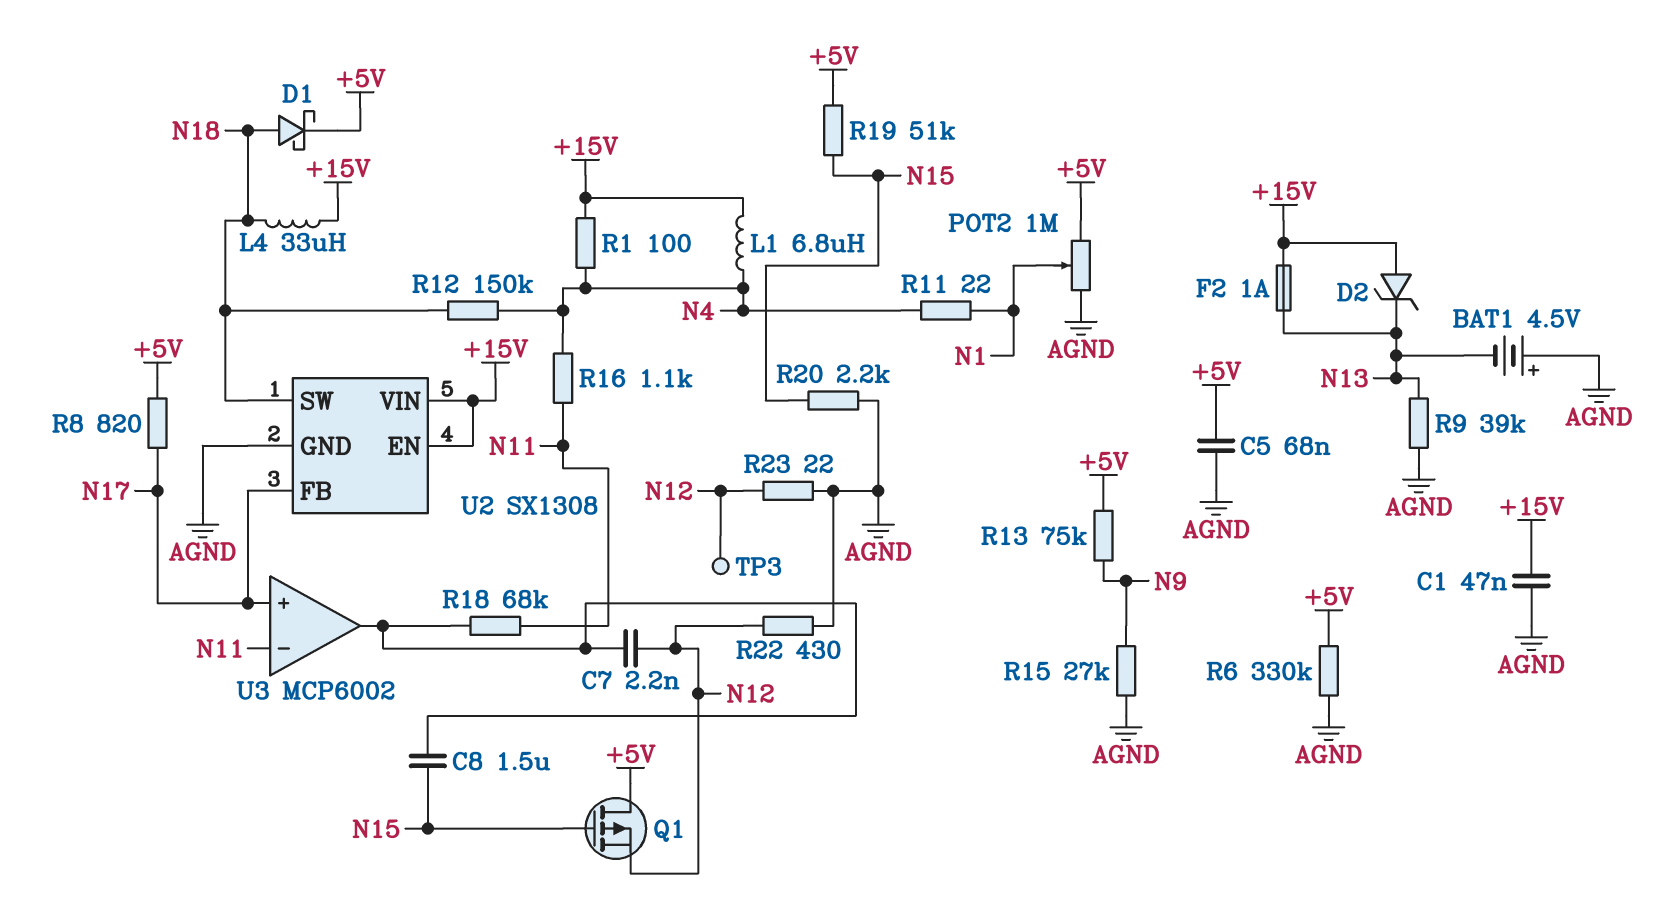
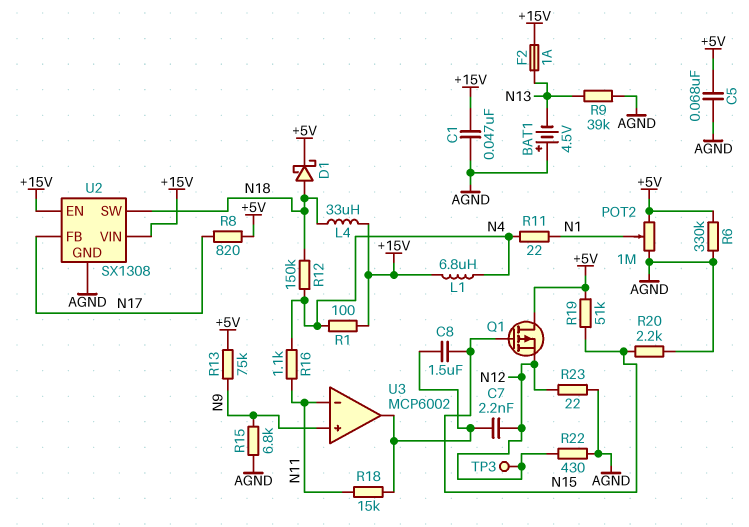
D2: zener (A +15V, K N13) -> none
R15: 27k (AGND, N9) -> 6.8k (AGND, N9)
R18: 68k (N11, U3/out) -> 15k (N11, U3/out)
U3 pin in+: N17 -> N9

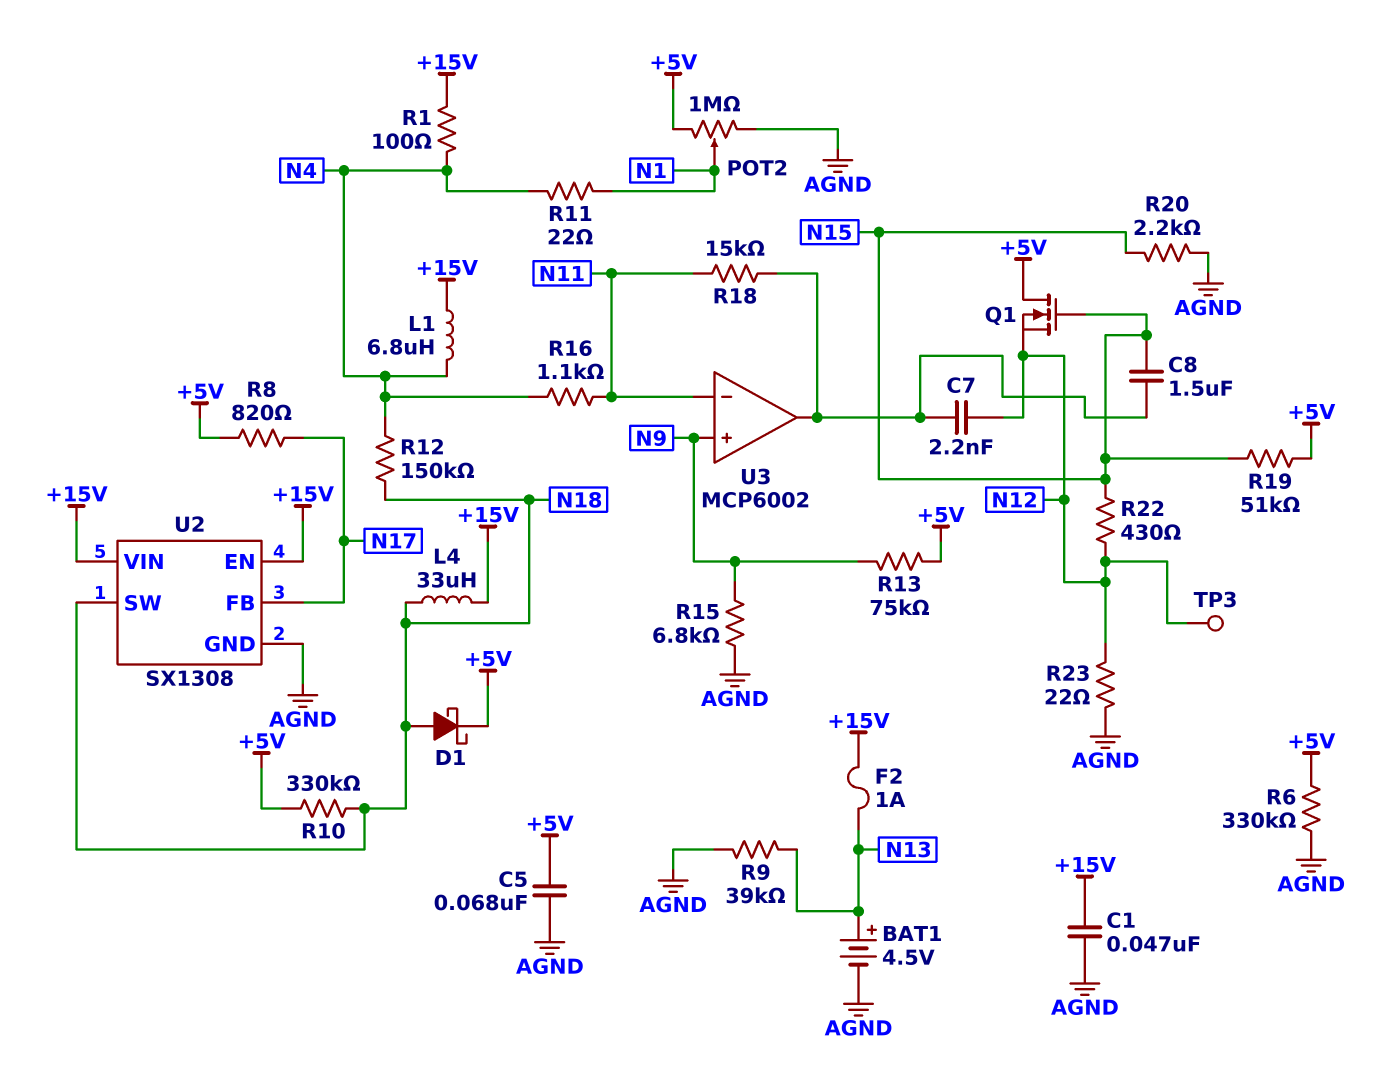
BAT1: 4.5V (plus AGND, minus N13) -> 4.5V (plus N13, minus AGND)
Q1: PMOS (G N15, D +5V, S N12) -> NMOS (G N15, D +5V, S N12)
R10: none -> 330k (+5V, N18)
R22: 430 (AGND, N12) -> 430 (N12, N15)

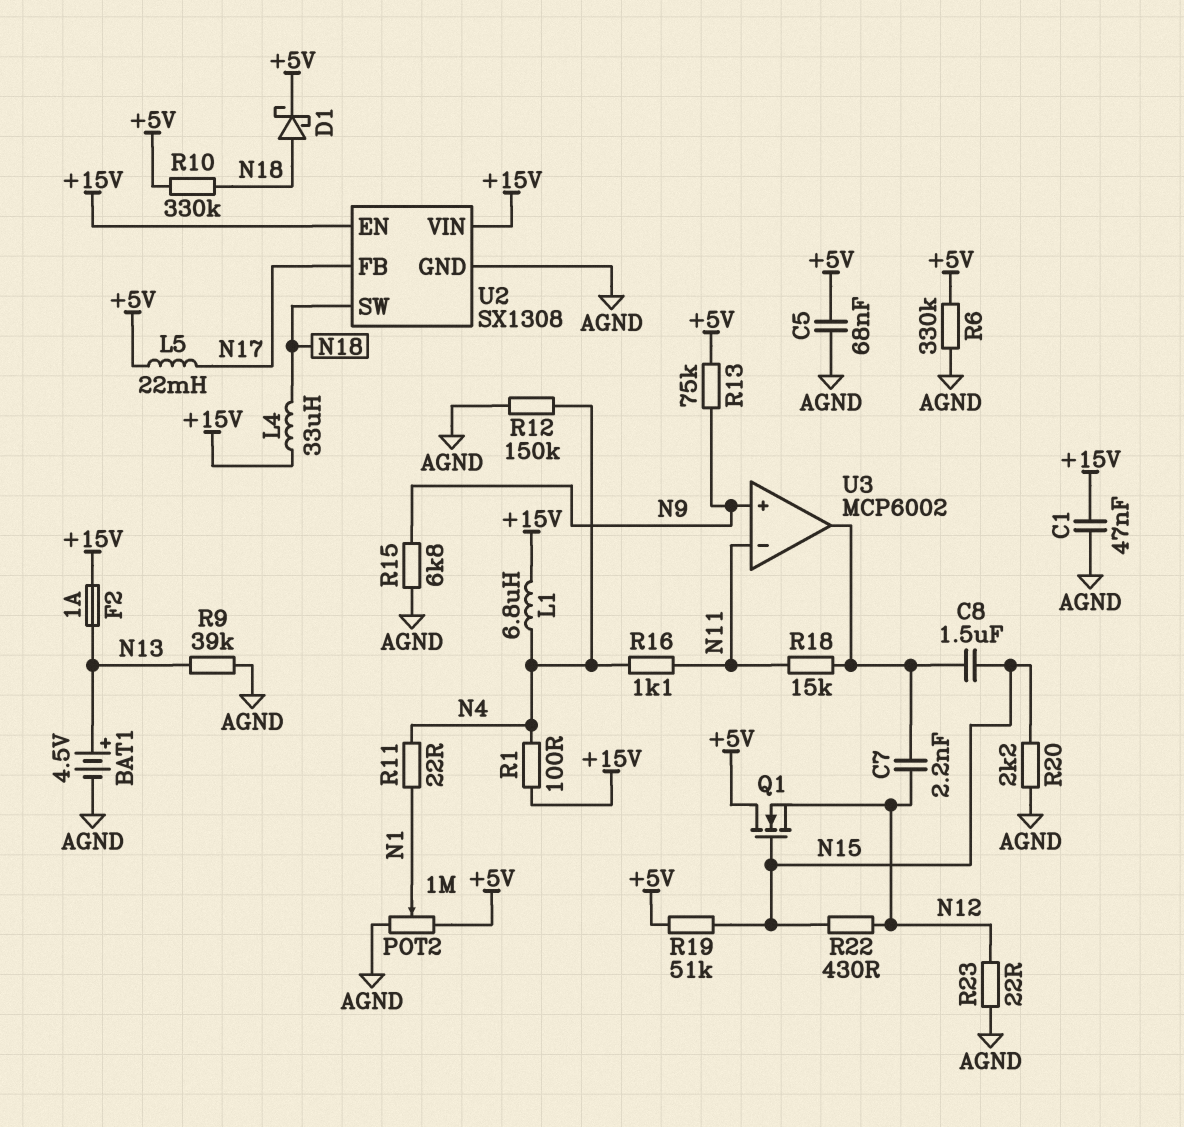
L5: none -> 22mH (+5V, N17)
R8: 820 (+5V, N17) -> none
R12: 150k (N4, N18) -> 150k (AGND, N4)
TP3: test point (N12) -> none

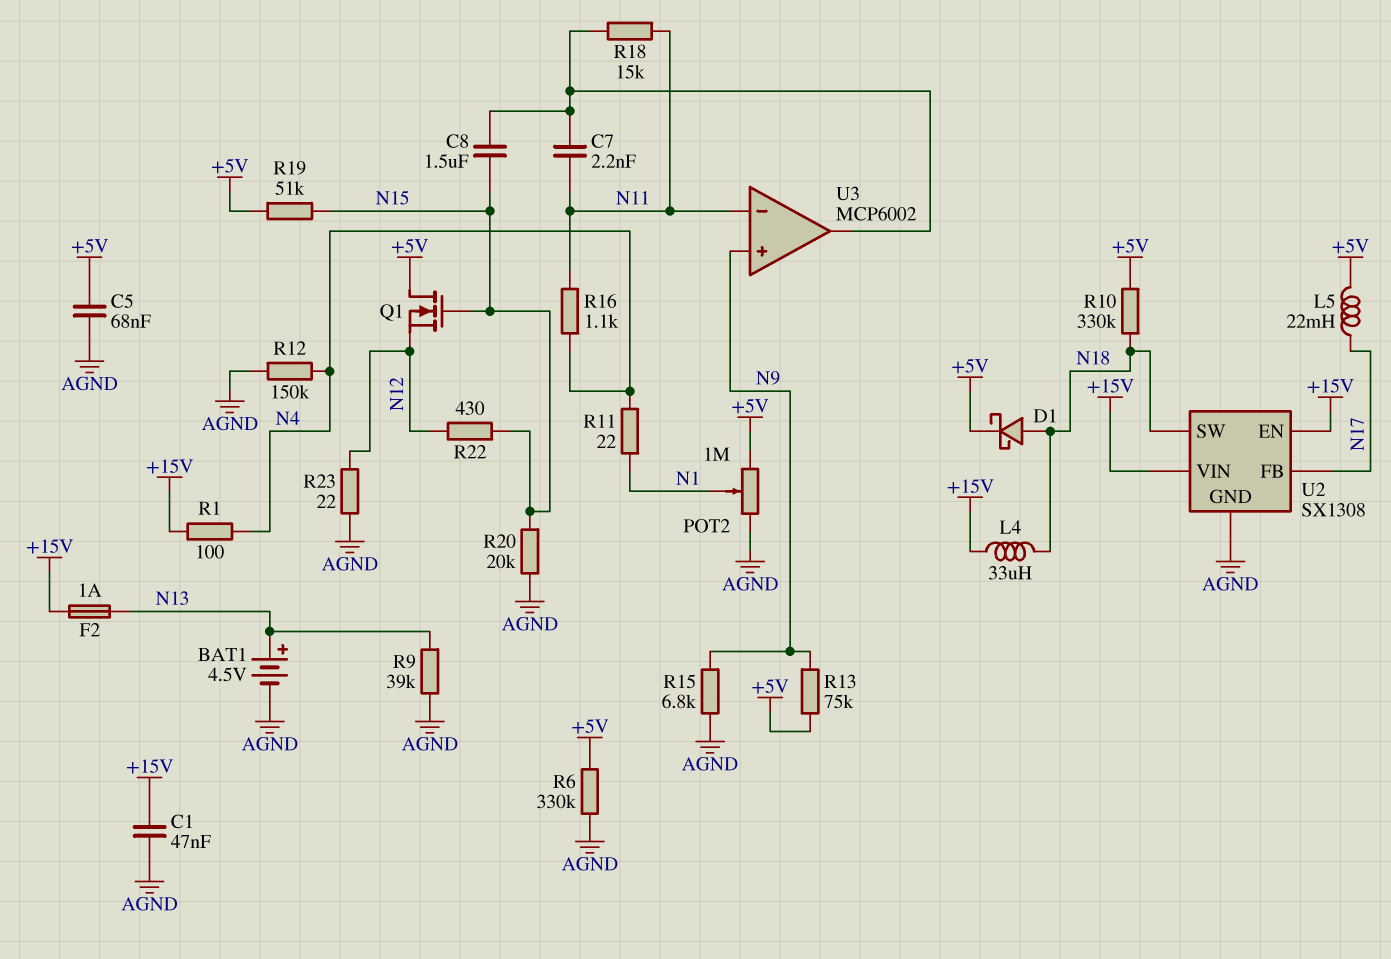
C7: 2.2nF (N12, U3/out) -> 2.2nF (N11, U3/out)
L1: 6.8uH (+15V, N4) -> none
R20: 2.2k (AGND, N15) -> 20k (AGND, N15)

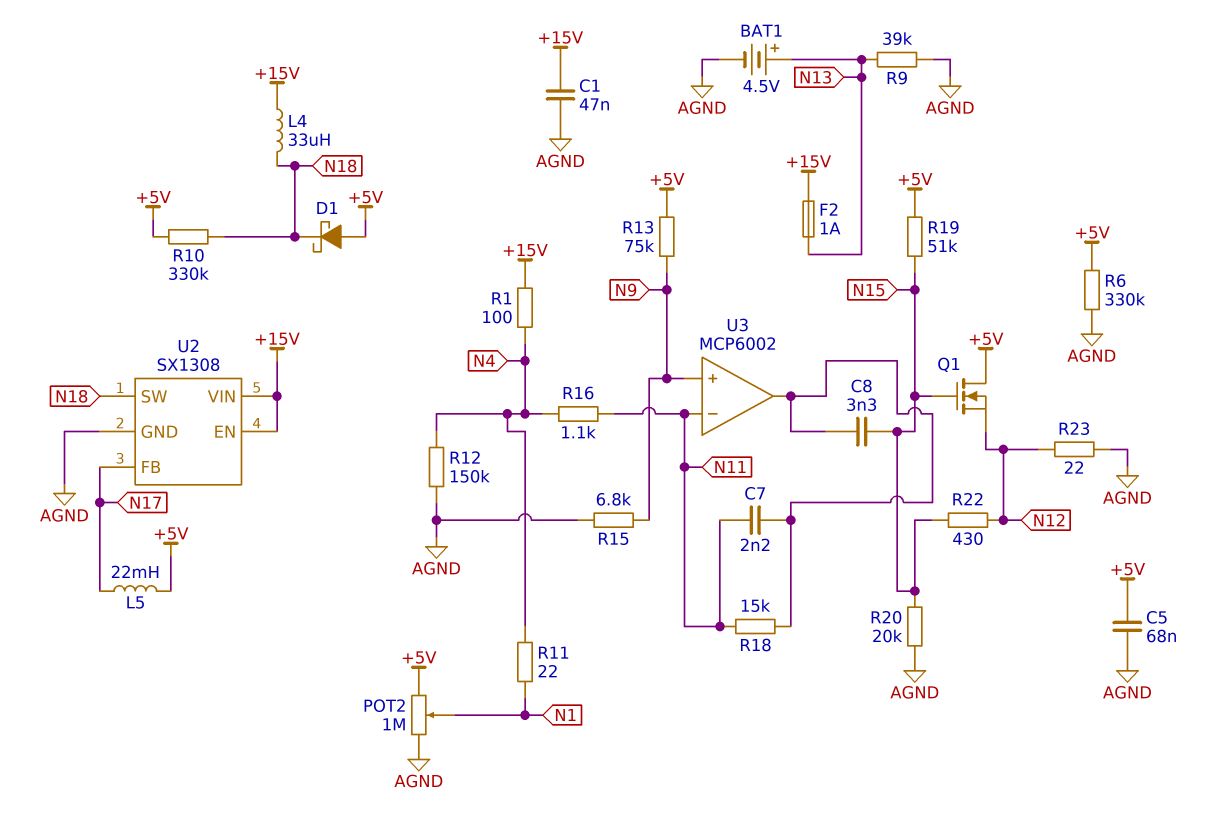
C8: 1.5uF (N15, U3/out) -> 3.3nF (N15, U3/out)
D1: schottky (A N18, K +5V) -> schottky (A +5V, K N18)

